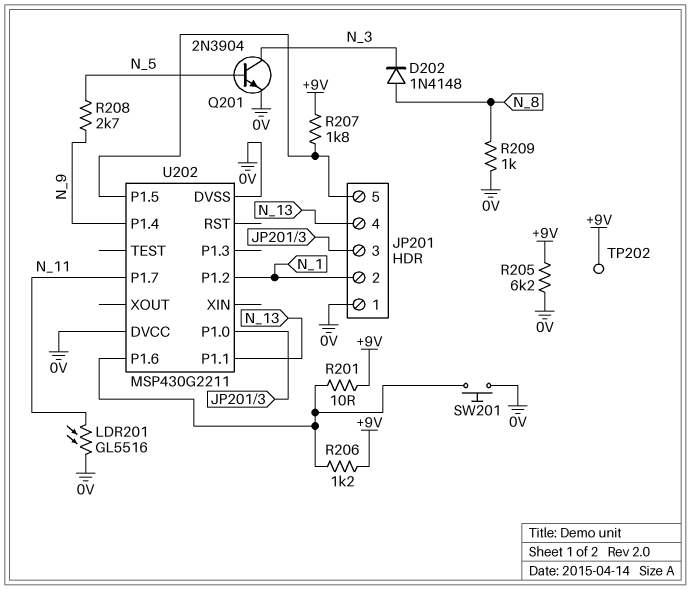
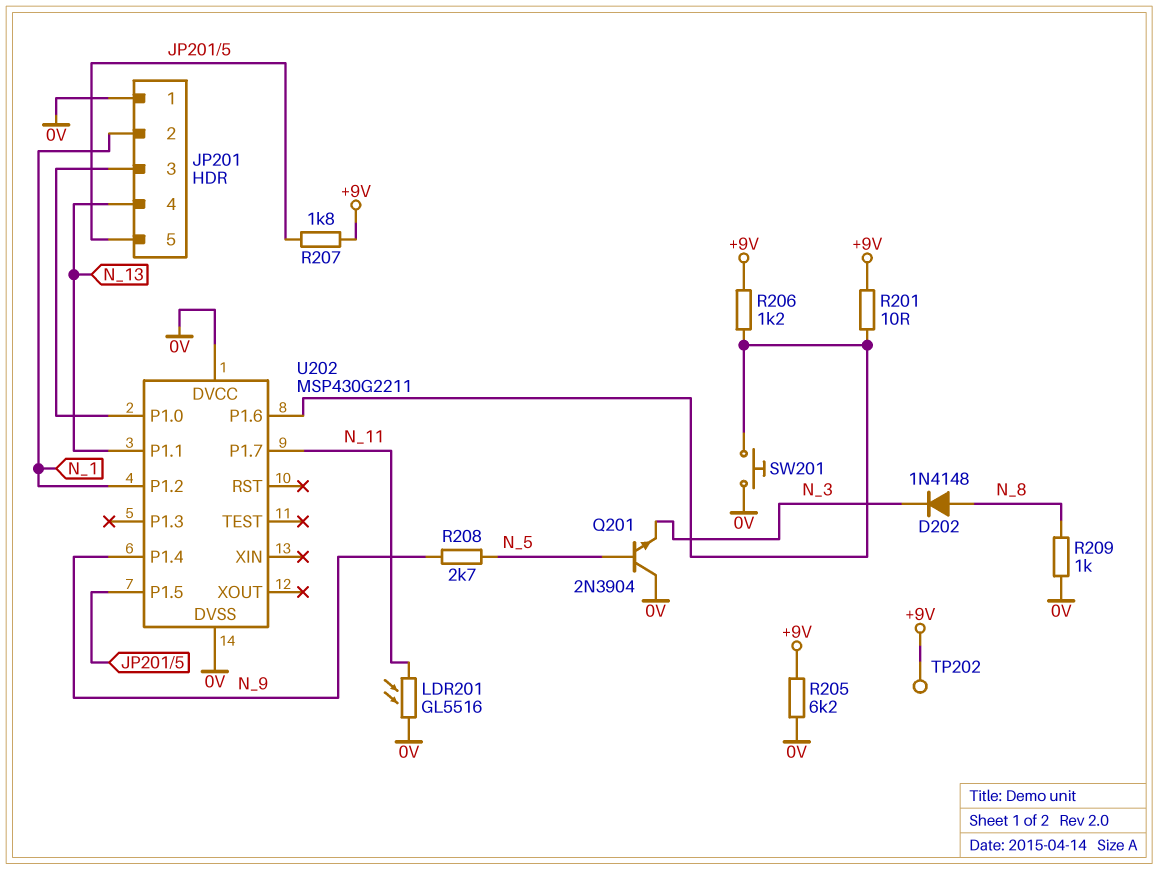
Q201: NPN 2N3904 (B N_5, C N_3, E 0V) -> NPN 2N3904 (B N_5, C 0V, E N_3)

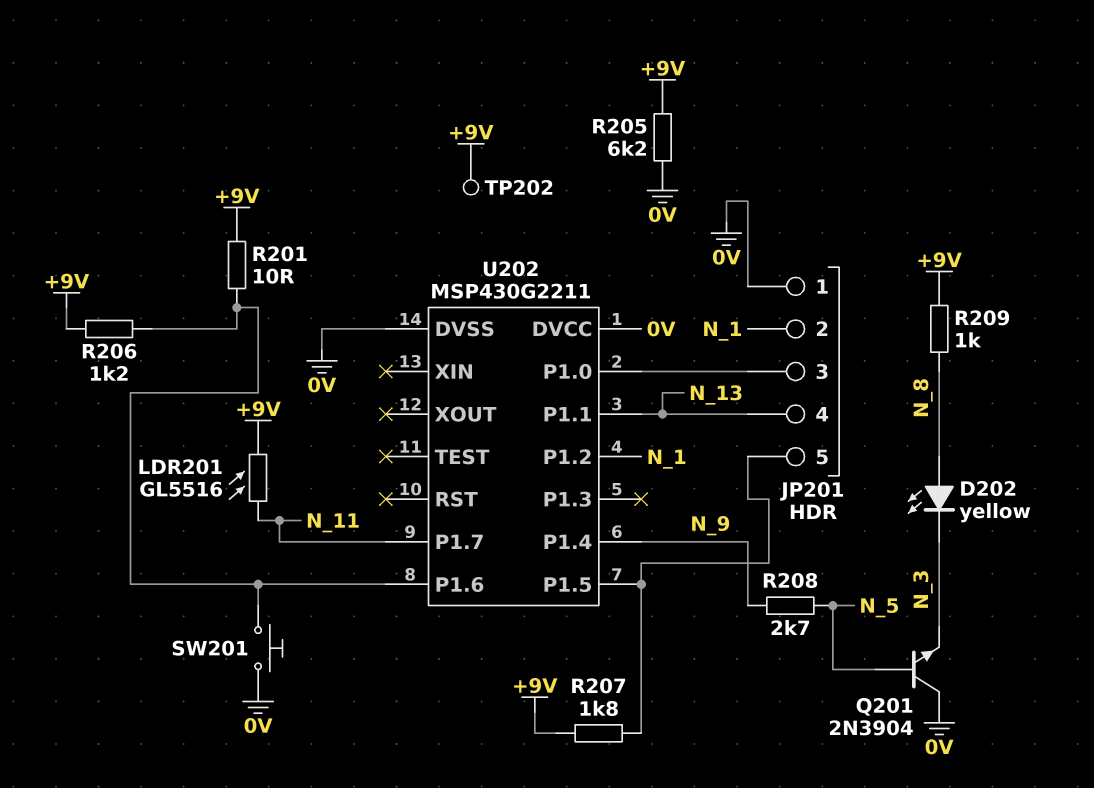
D202: diode 1N4148 (A N_8, K N_3) -> LED yellow (A N_8, K N_3)
LDR201: GL5516 (0V, N_11) -> GL5516 (+9V, N_11)
R209: 1k (0V, N_8) -> 1k (+9V, N_8)

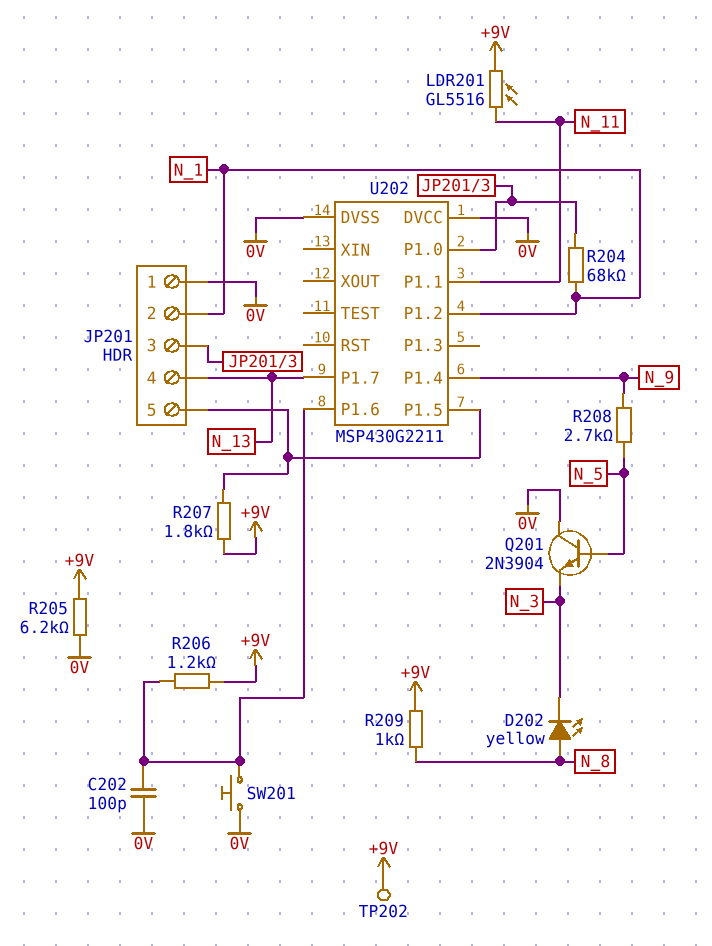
C202: none -> 100pF (0V, U202/P1.6)
R201: 10 (+9V, U202/P1.6) -> none
R204: none -> 68k (JP201/3, N_1)
U202 pin P1.1: N_13 -> N_11
U202 pin P1.7: N_11 -> N_13

